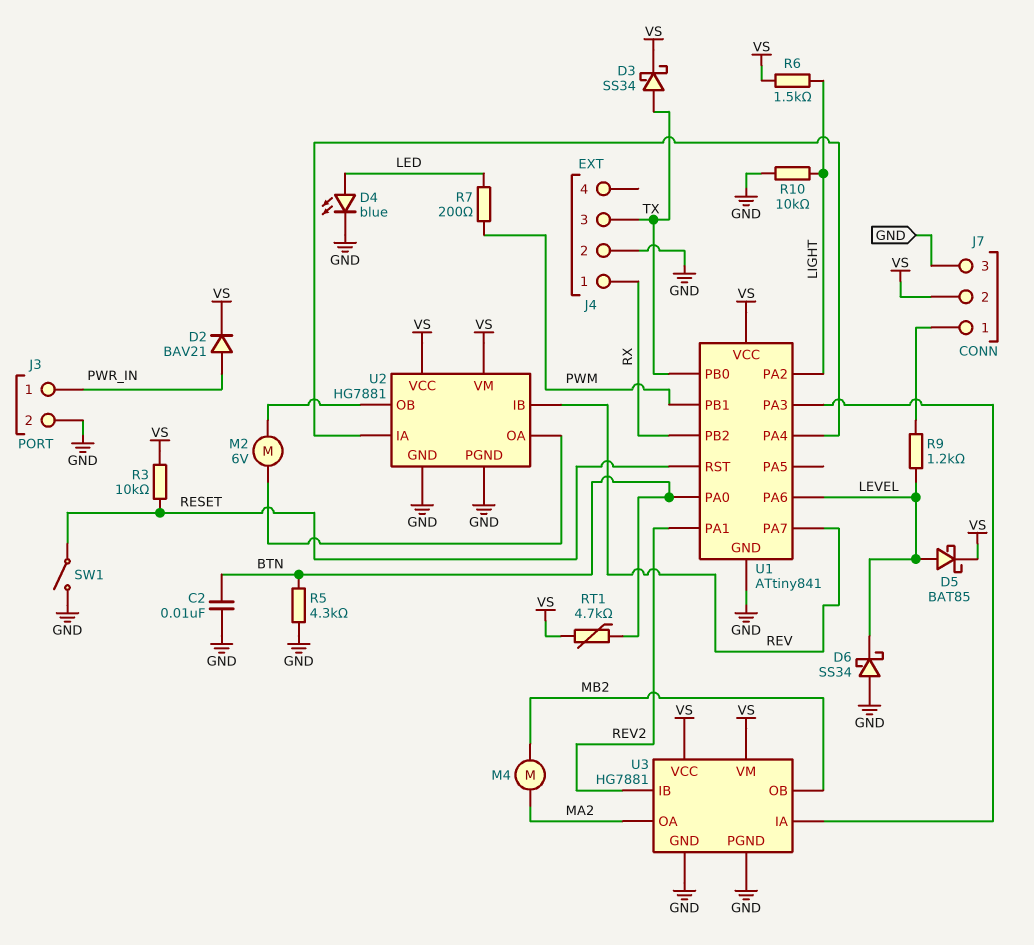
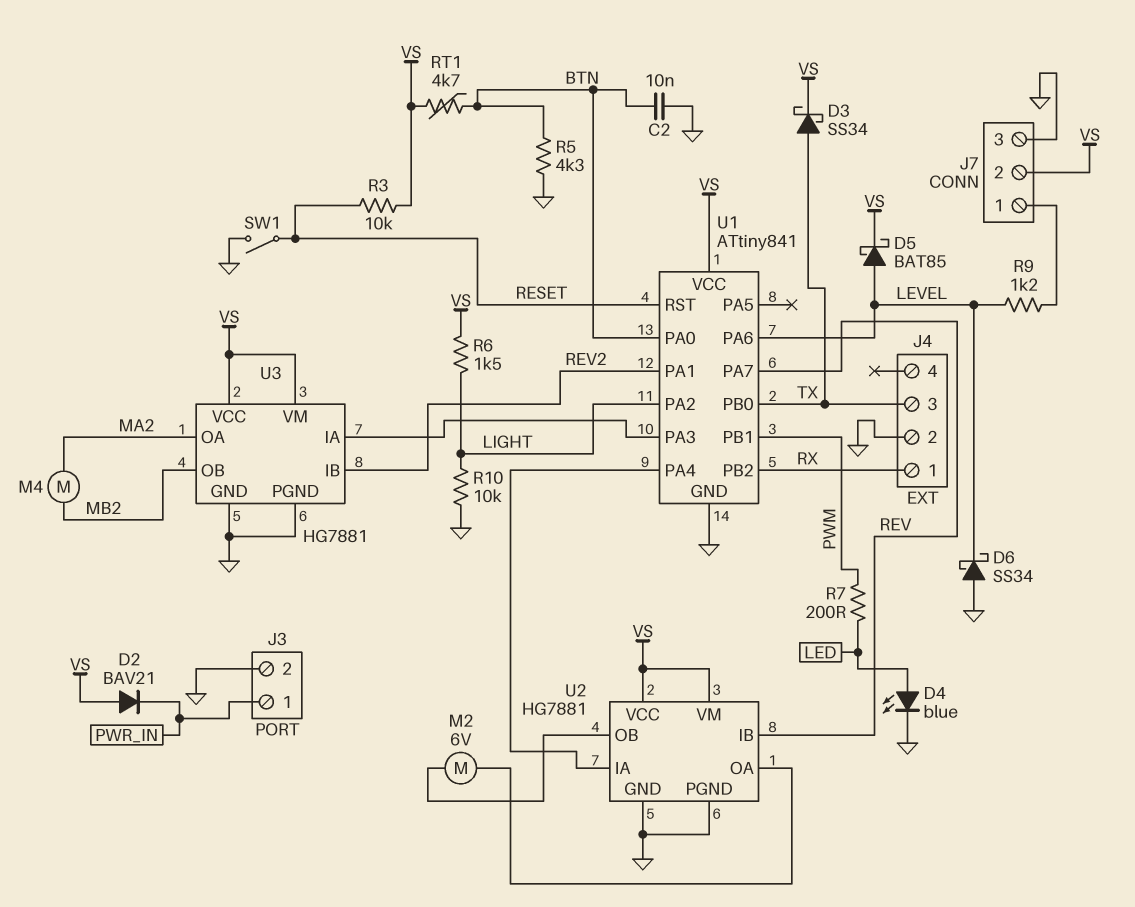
D2: diode BAV21 (A PWR_IN, K VS) -> diode BAV21 (A VS, K PWR_IN)

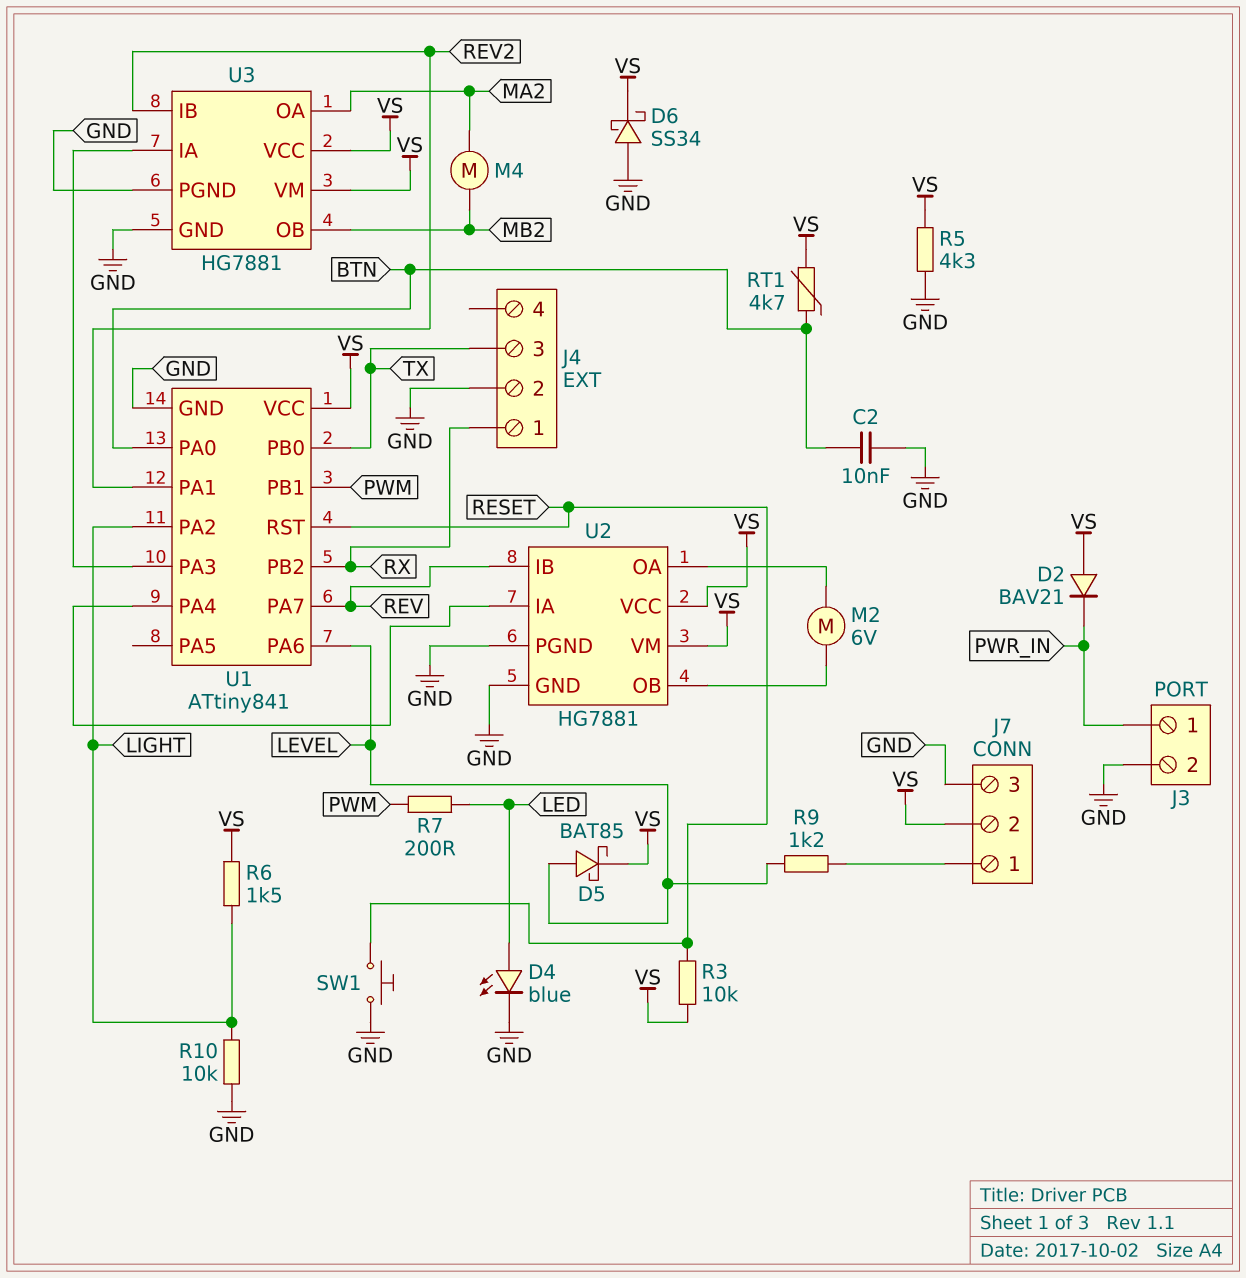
D3: schottky SS34 (A TX, K VS) -> none
D6: schottky SS34 (A GND, K LEVEL) -> schottky SS34 (A GND, K VS)
R5: 4.3k (BTN, GND) -> 4.3k (GND, VS)
SW1: switch (GND, RESET) -> button (GND, RESET)

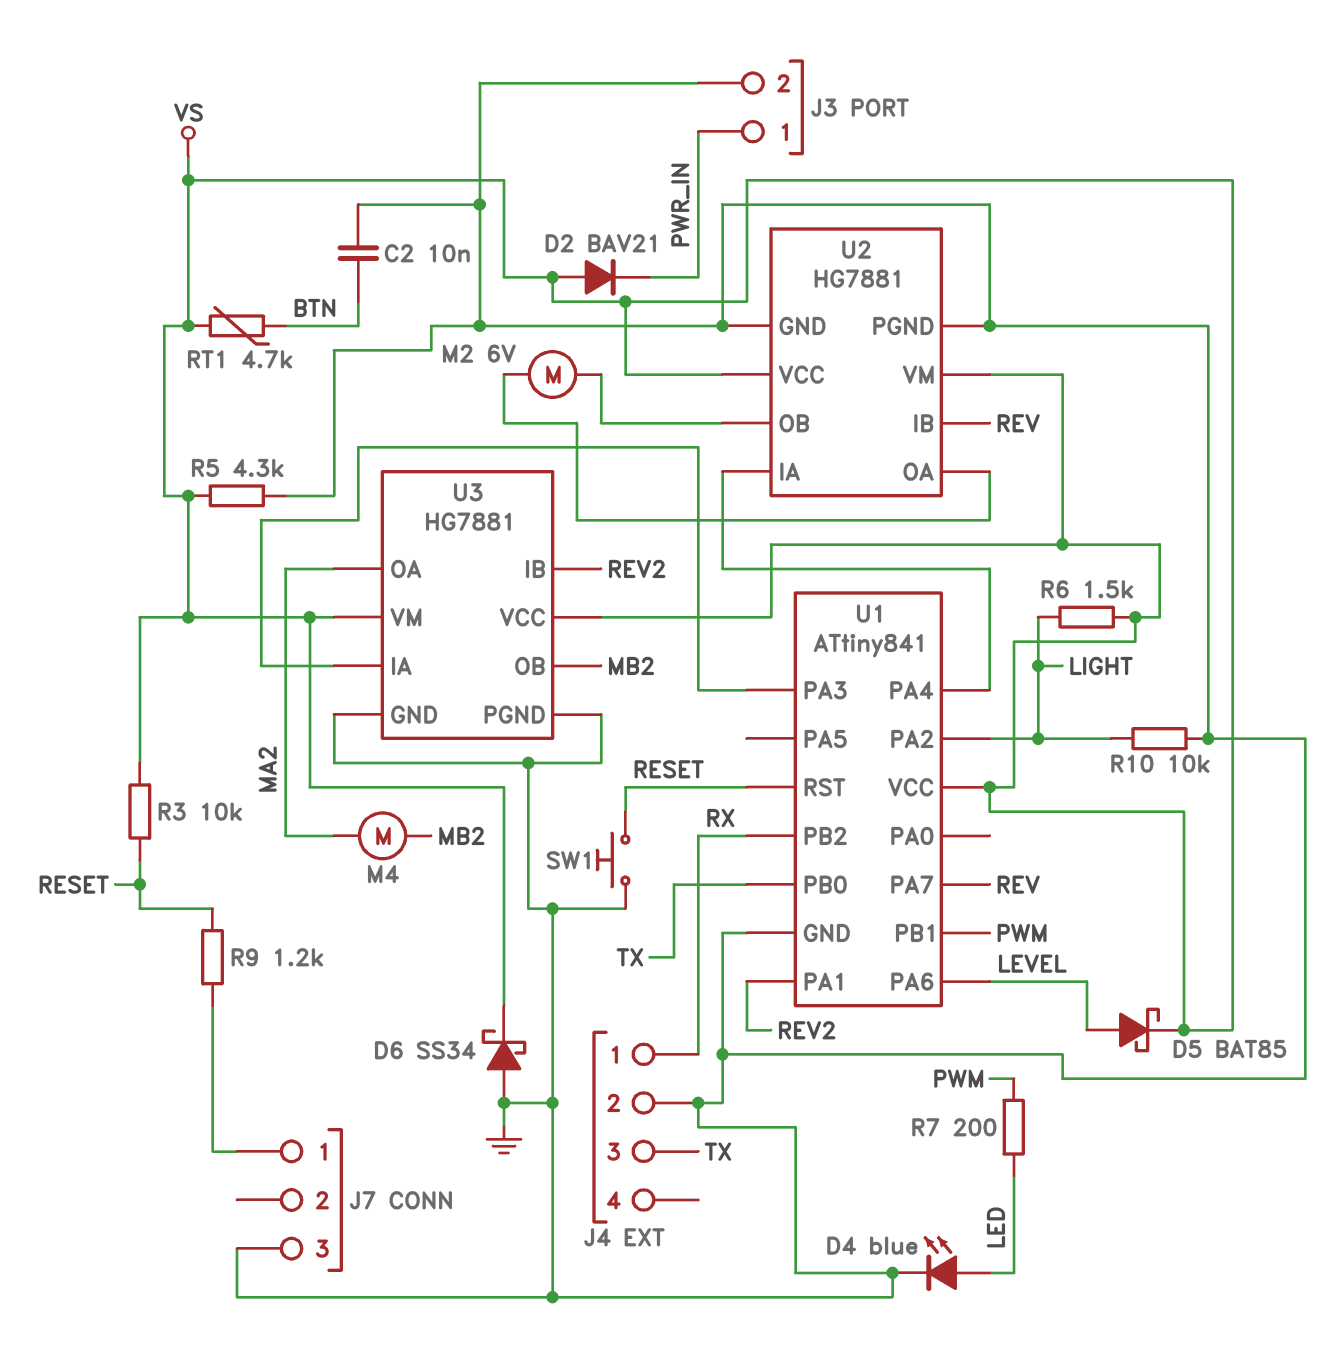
J7 pin 2: VS -> none
R9: 1.2k (J7/1, LEVEL) -> 1.2k (J7/1, RESET)
U1 pin PA0: BTN -> none

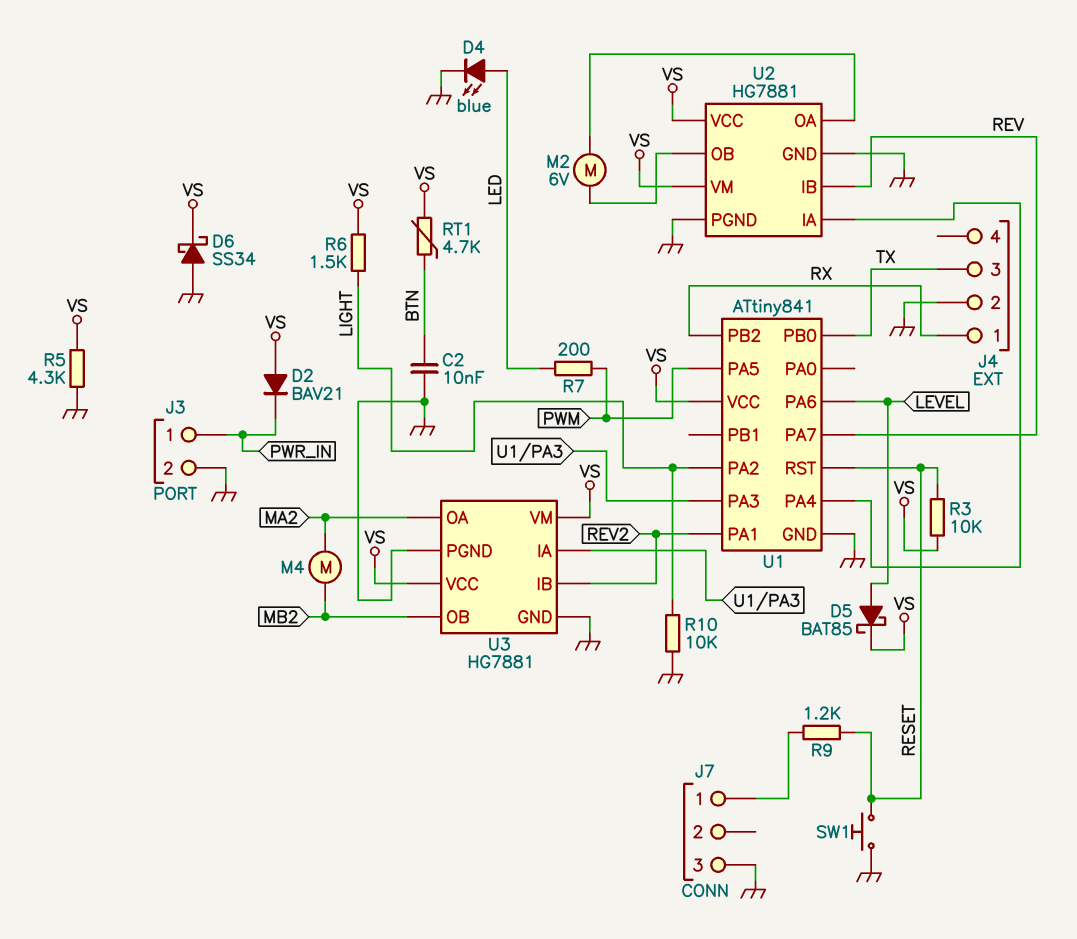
U1 pin PA5: none -> PWM
U1 pin PB1: PWM -> none

